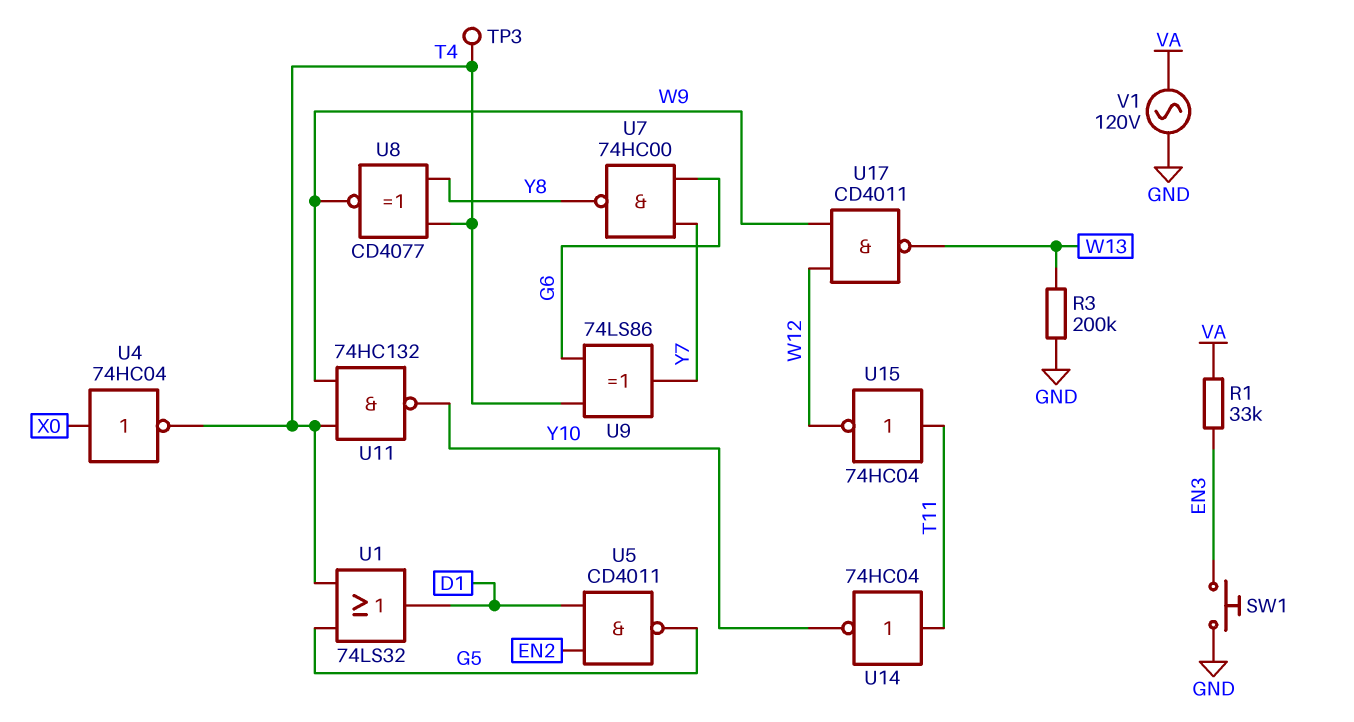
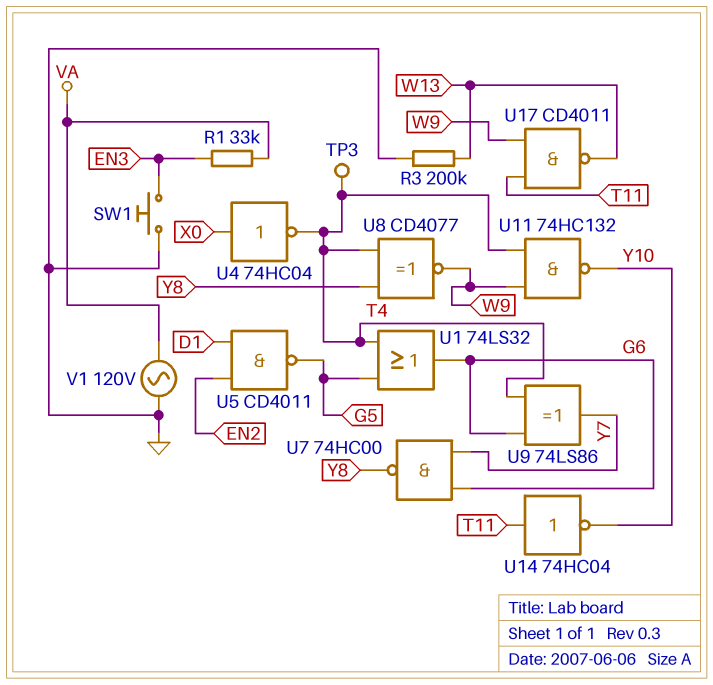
U1: OR 74LS32 (in G5, in T4, out D1) -> OR 74LS32 (in G5, in T4, out G6)
U15: NOT 74HC04 (in T11, out W12) -> none
U17: NAND CD4011 (in W9, in W12, out W13) -> NAND CD4011 (in T11, in W9, out W13)

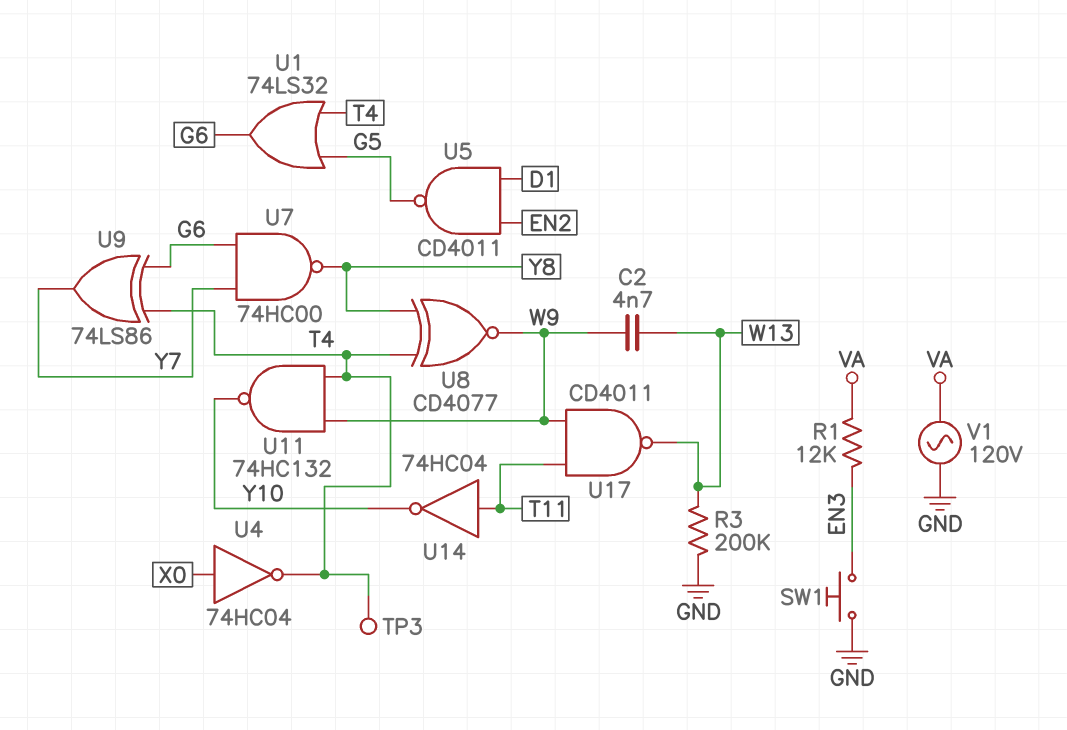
C2: none -> 4.7nF (W9, W13)
R1: 33k (EN3, VA) -> 12k (EN3, VA)

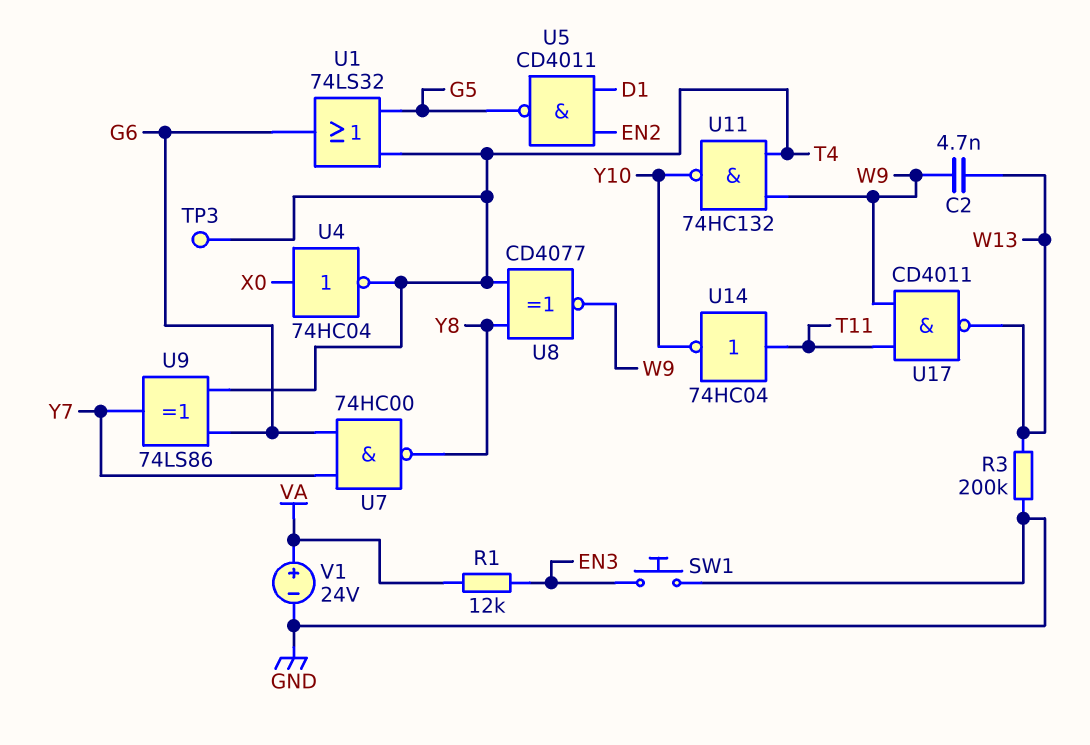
V1: AC 120V (GND, VA) -> 24V (plus VA, minus GND)

